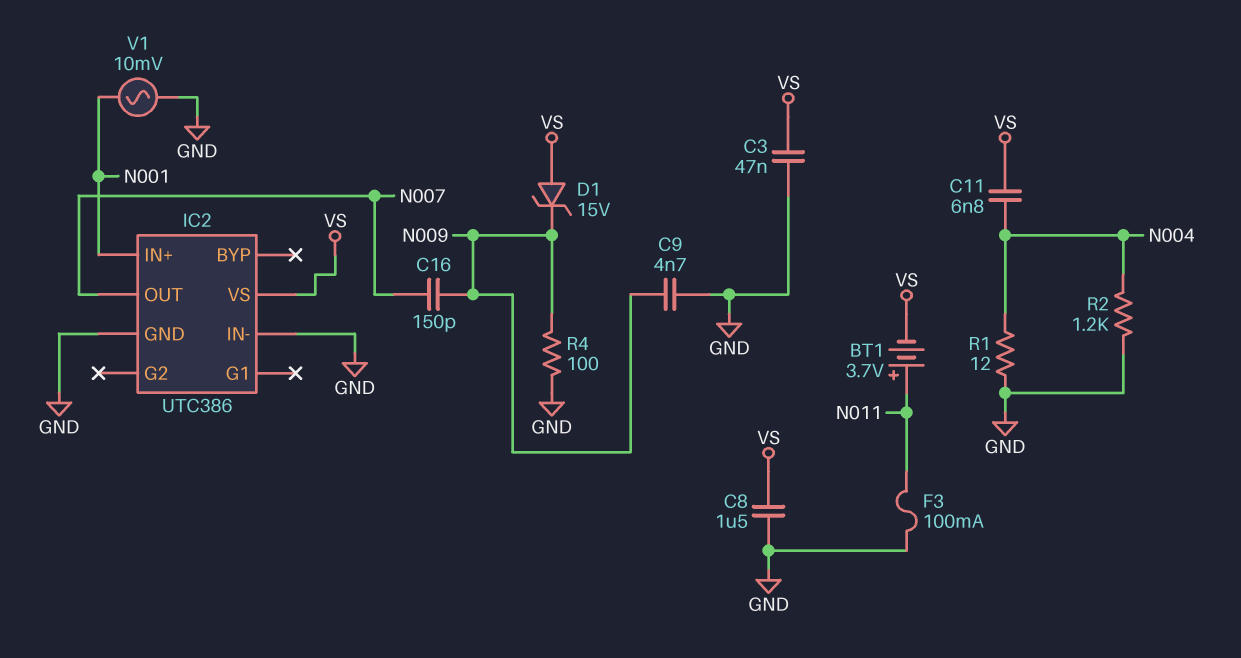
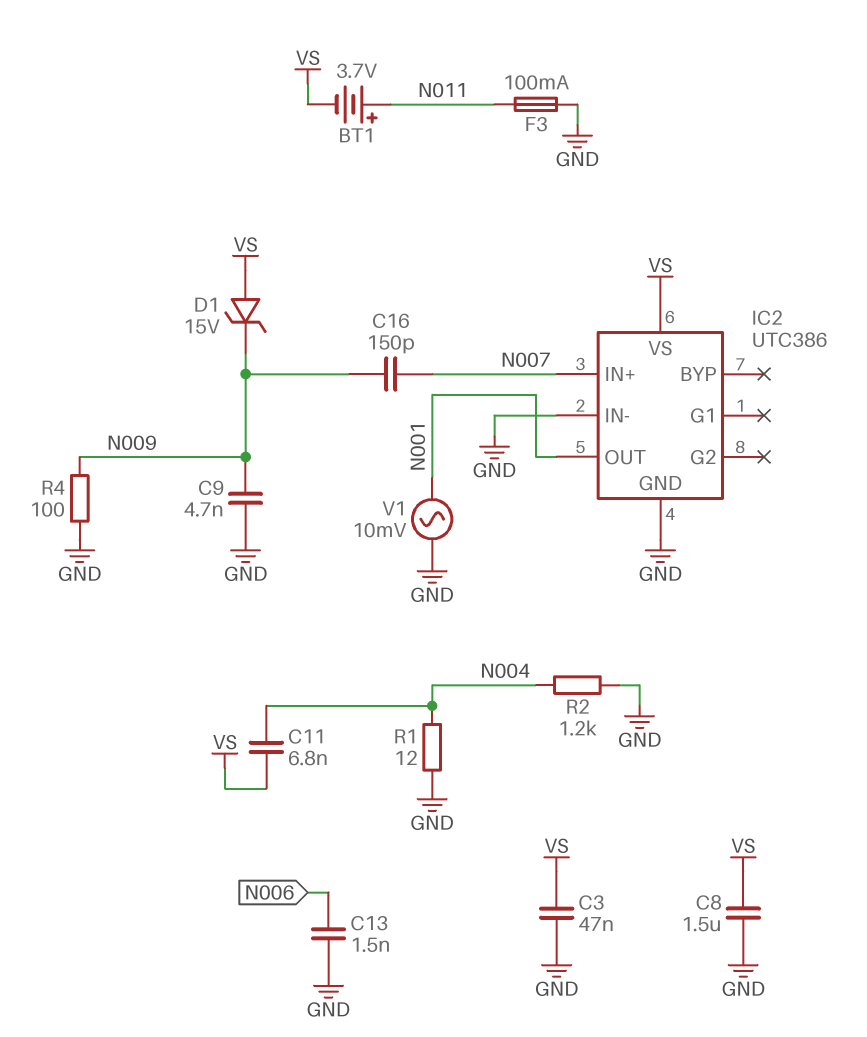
C13: none -> 1.5nF (GND, N006)
IC2 pin IN+: N001 -> N007
IC2 pin OUT: N007 -> N001

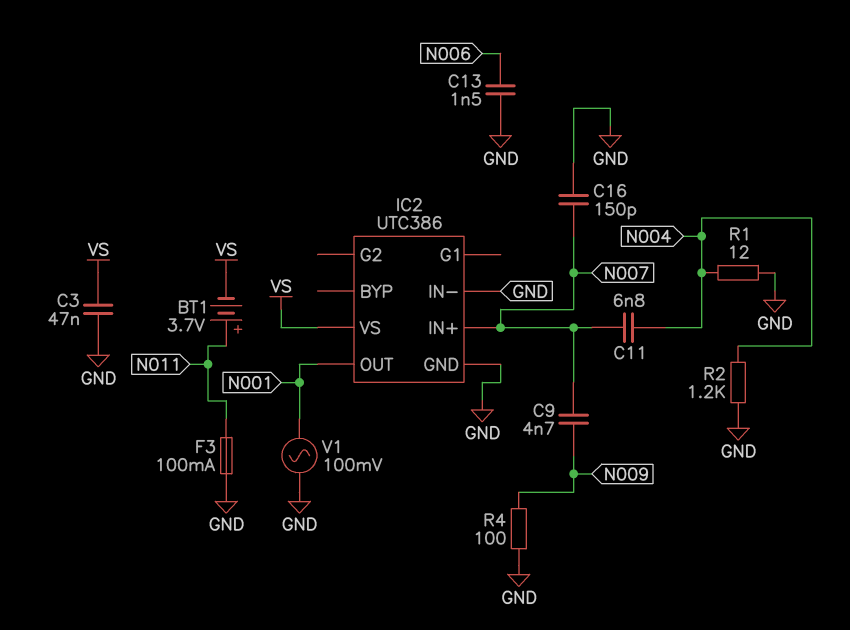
C8: 1.5uF (GND, VS) -> none
C9: 4.7nF (GND, N009) -> 4.7nF (N007, N009)
C11: 6.8nF (N004, VS) -> 6.8nF (N004, N007)
C16: 150pF (N007, N009) -> 150pF (GND, N007)
D1: zener 15V (A VS, K N009) -> none
V1: AC 10mV (GND, N001) -> AC 100mV (GND, N001)

